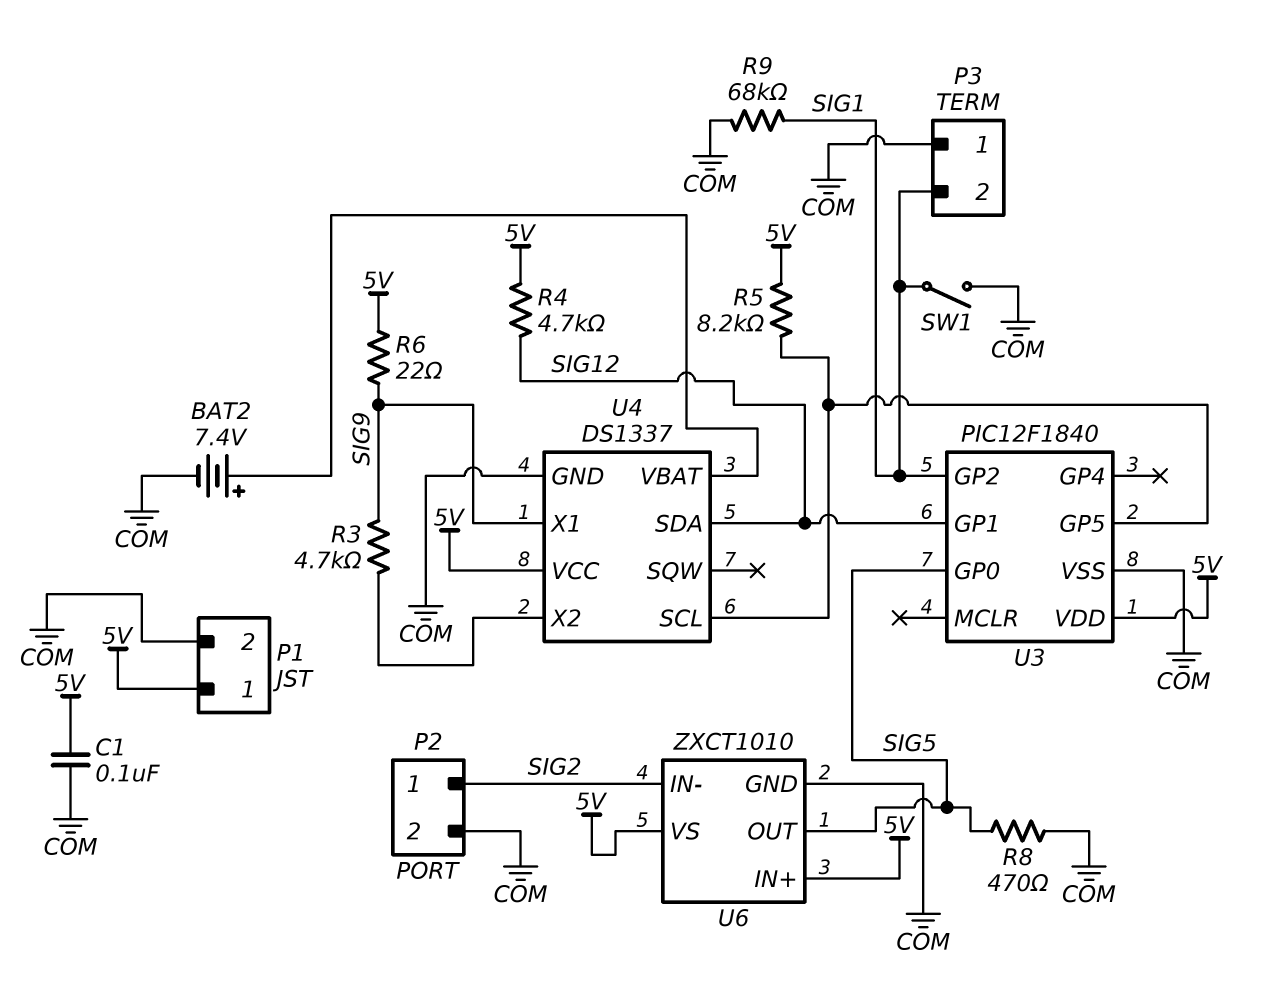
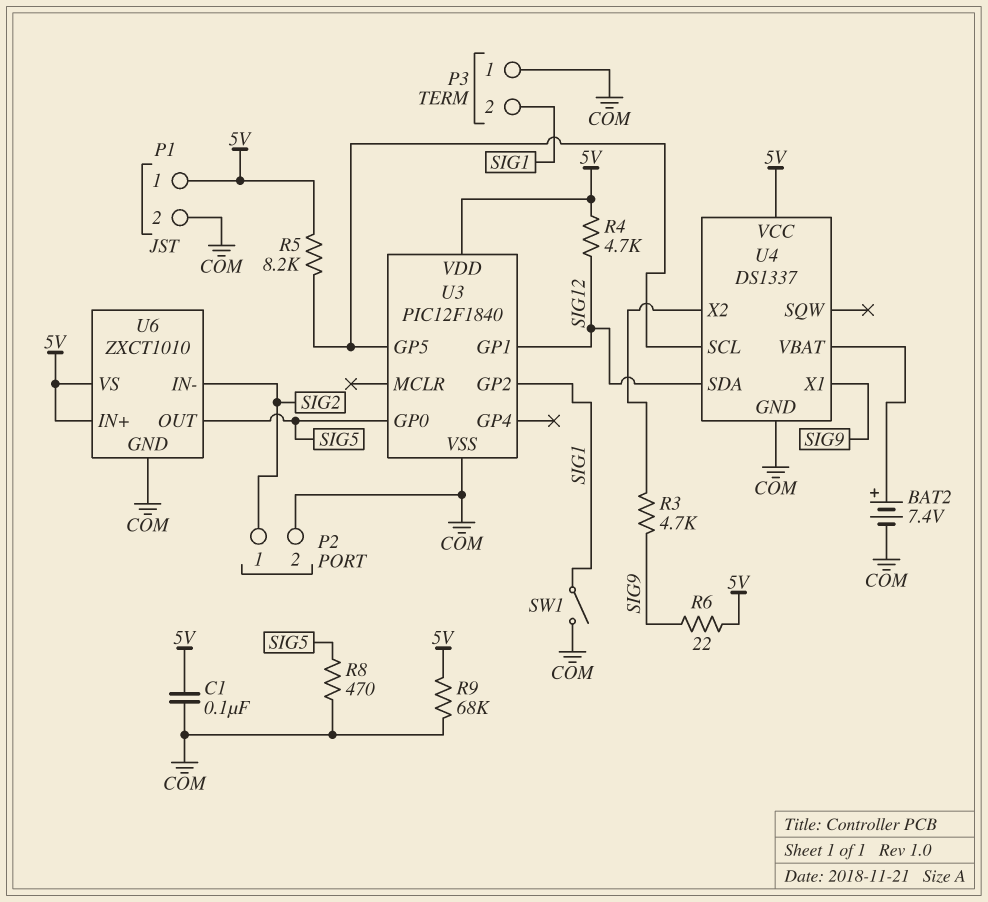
R9: 68k (COM, SIG1) -> 68k (5V, COM)

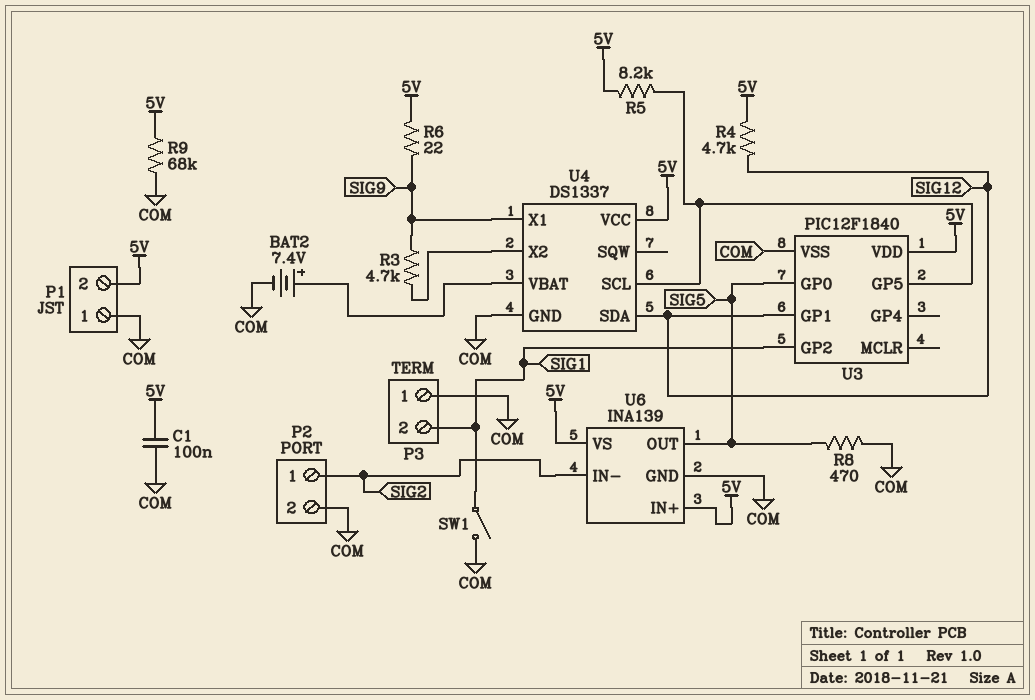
P1 pin 1: 5V -> COM
P1 pin 2: COM -> 5V
U6: ZXCT1010 -> INA139

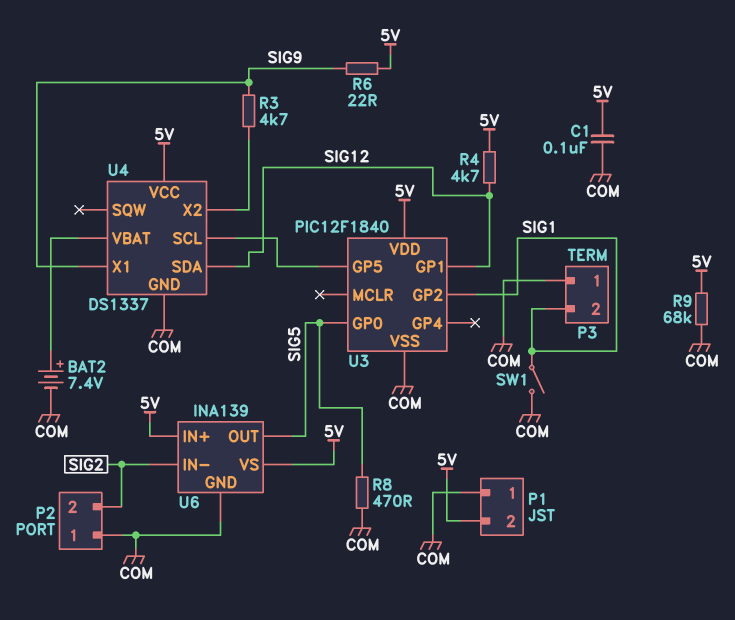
P2 pin 1: SIG2 -> COM
P2 pin 2: COM -> SIG2
R5: 8.2k (5V, U3/GP5) -> none

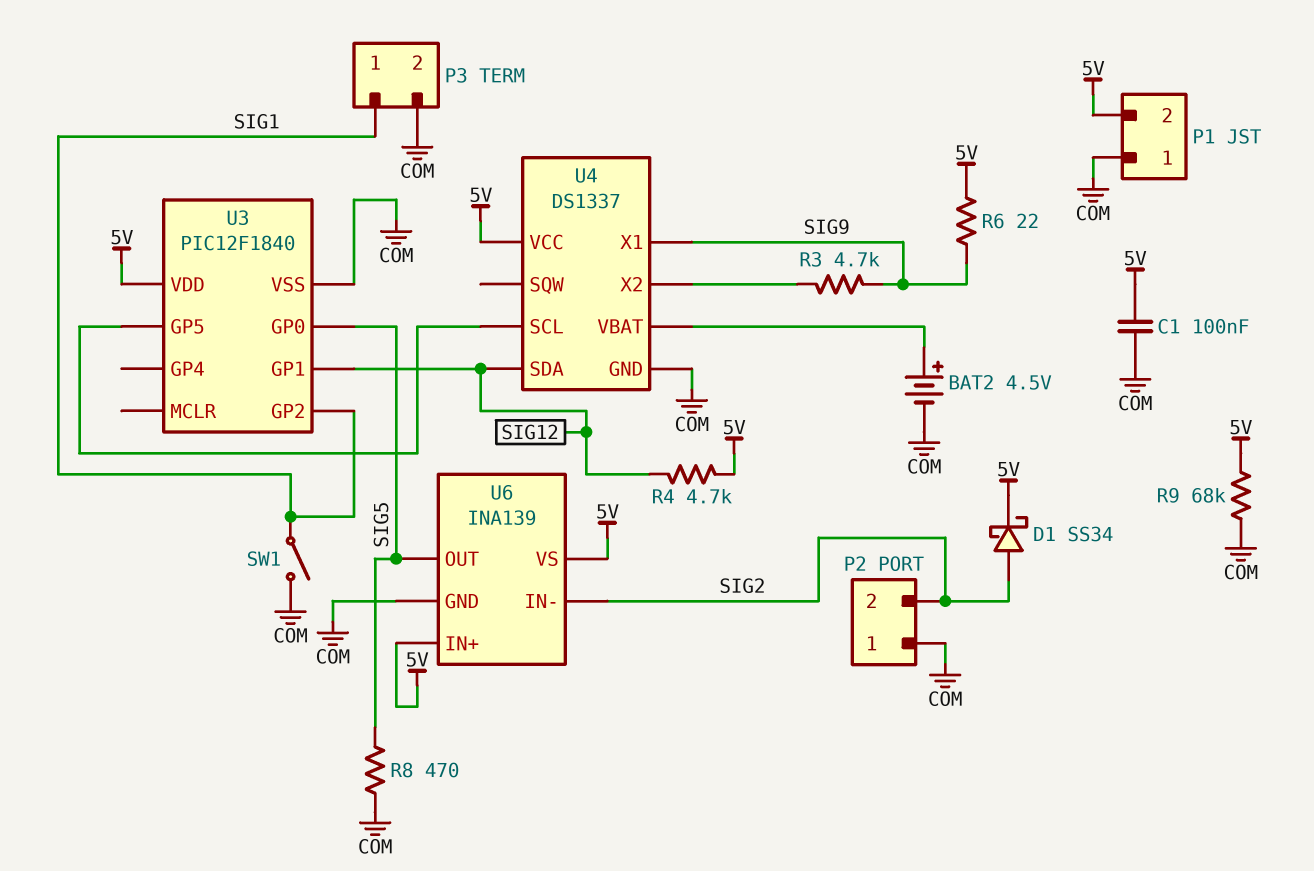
BAT2: 7.4V (plus U4/VBAT, minus COM) -> 4.5V (plus U4/VBAT, minus COM)
D1: none -> schottky SS34 (A SIG2, K 5V)
P3 pin 1: COM -> SIG1
P3 pin 2: SIG1 -> COM

